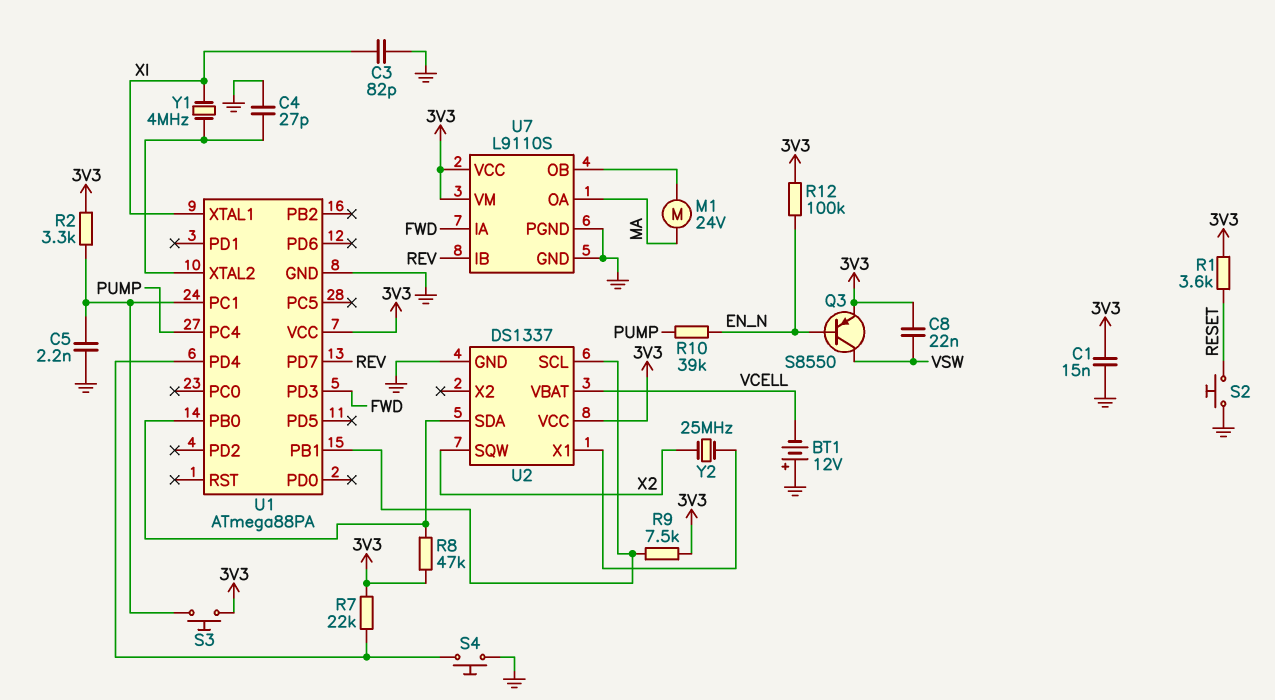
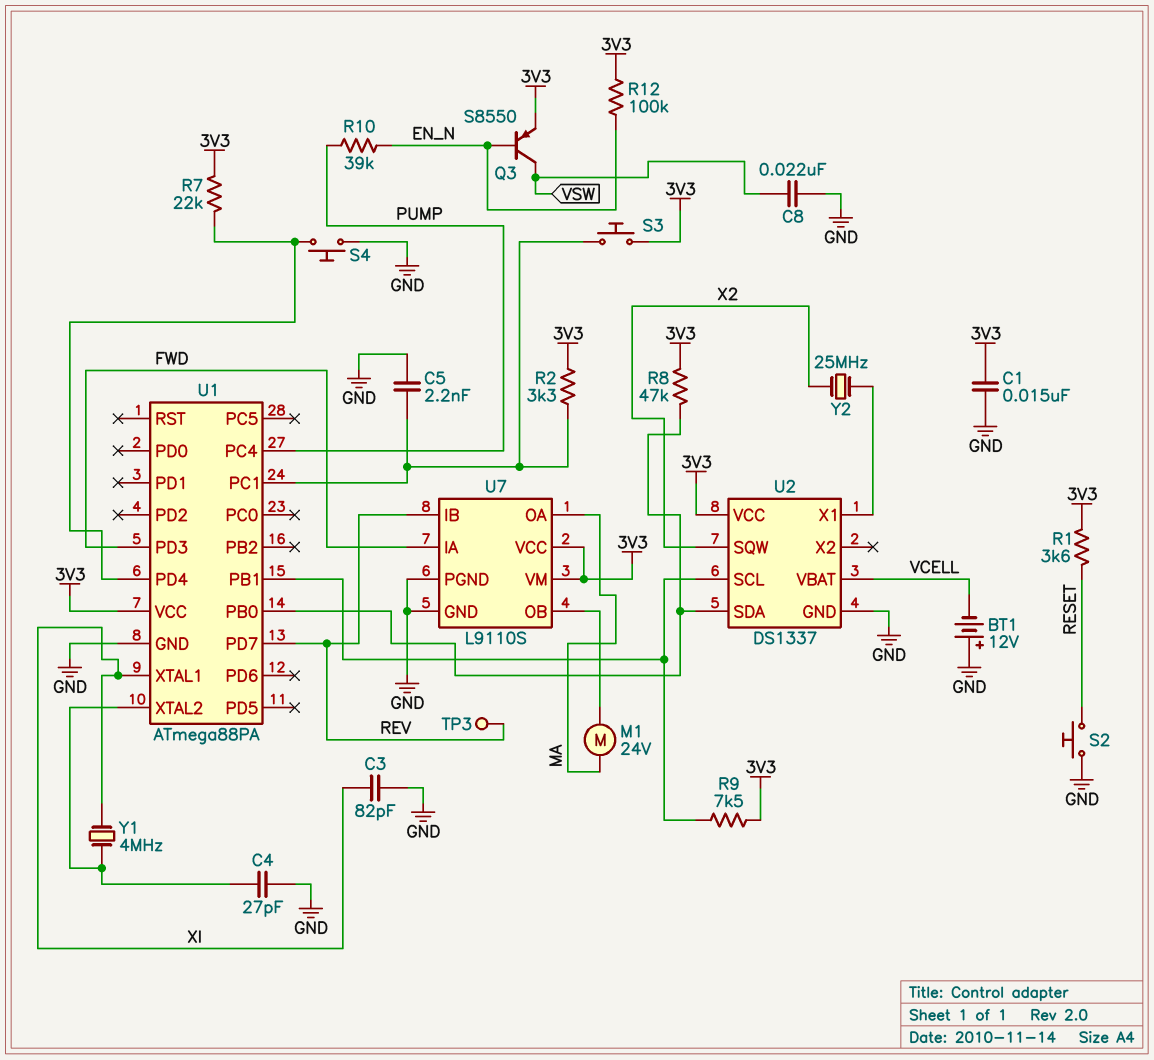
C8: 22nF (3V3, VSW) -> 22nF (GND, VSW)
TP3: none -> test point (REV)

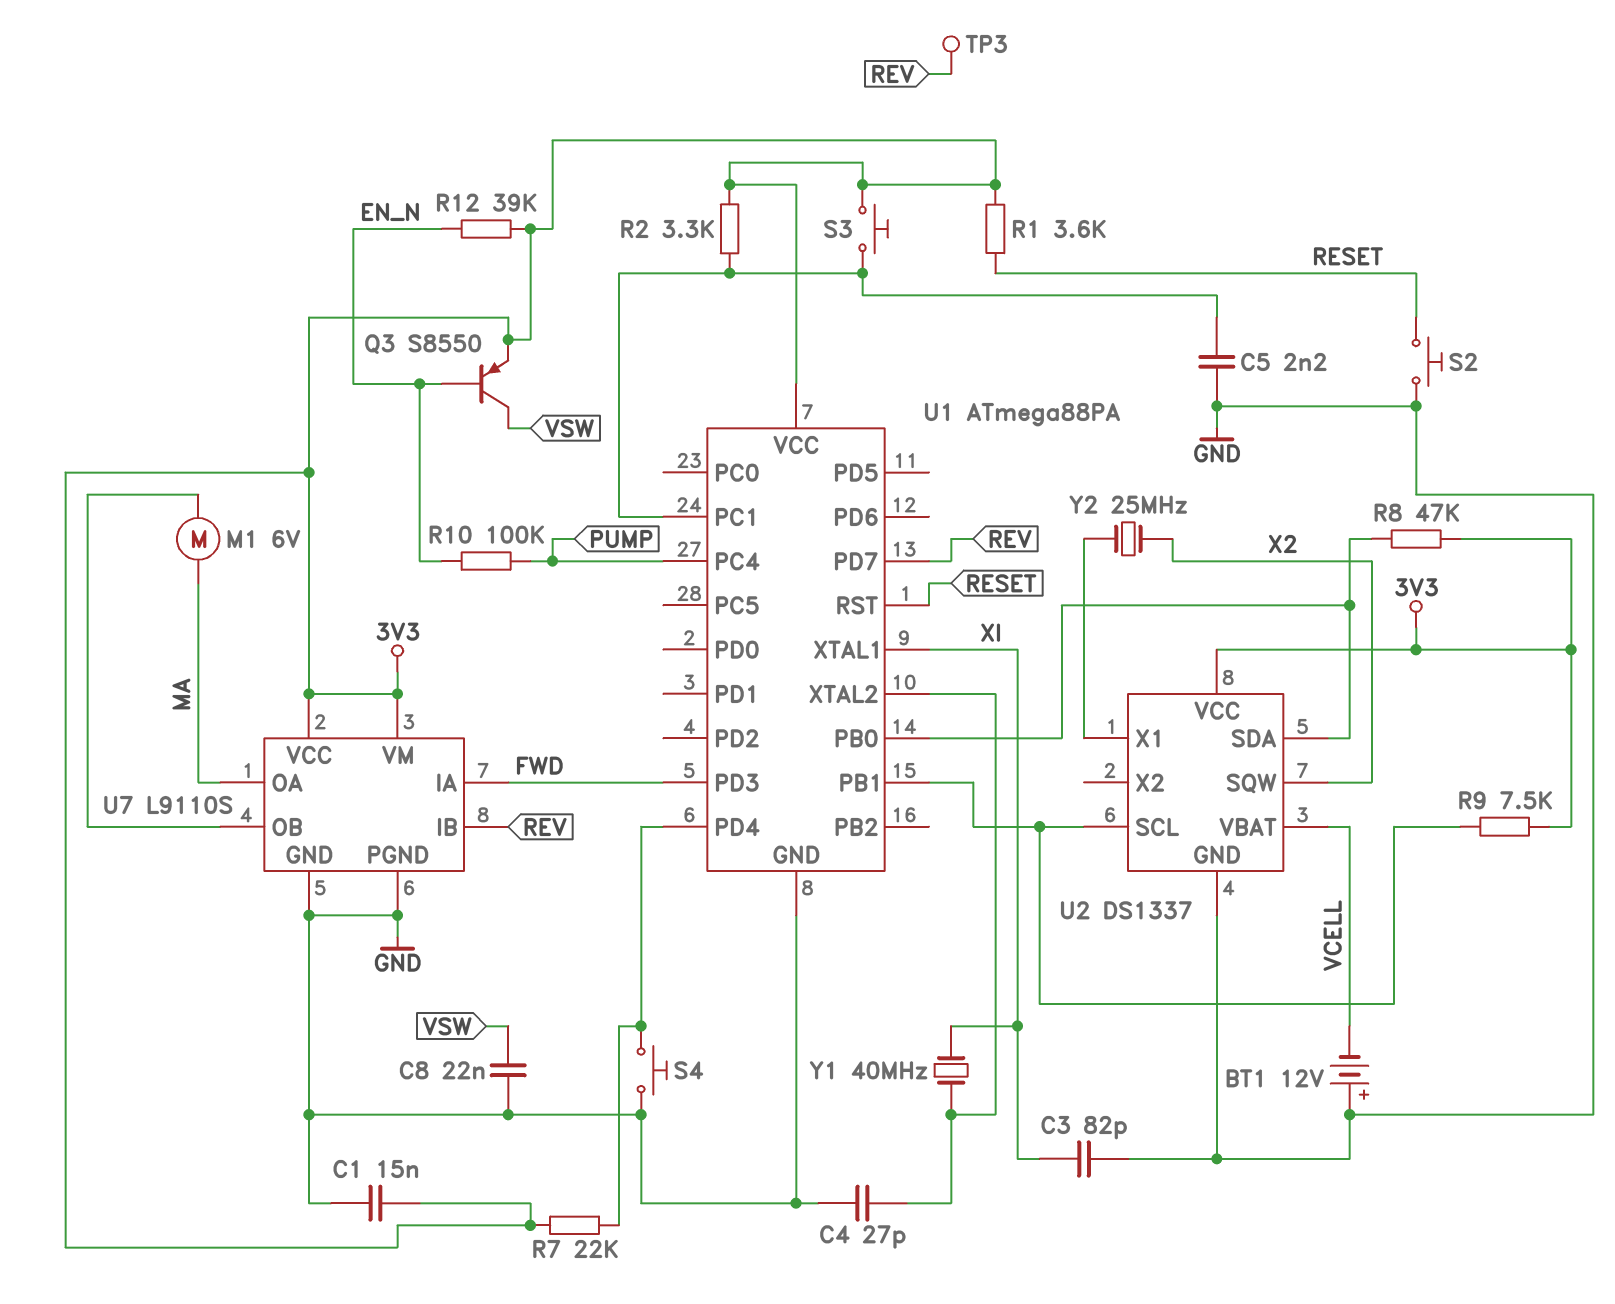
M1: motor 24V (MA, U7/OB) -> motor 6V (MA, U7/OB)
R10: 39k (EN_N, PUMP) -> 100k (EN_N, PUMP)
R12: 100k (3V3, EN_N) -> 39k (3V3, EN_N)
U1 pin RST: none -> RESET
Y1: 4MHz (U1/XTAL2, XI) -> 40MHz (U1/XTAL2, XI)

